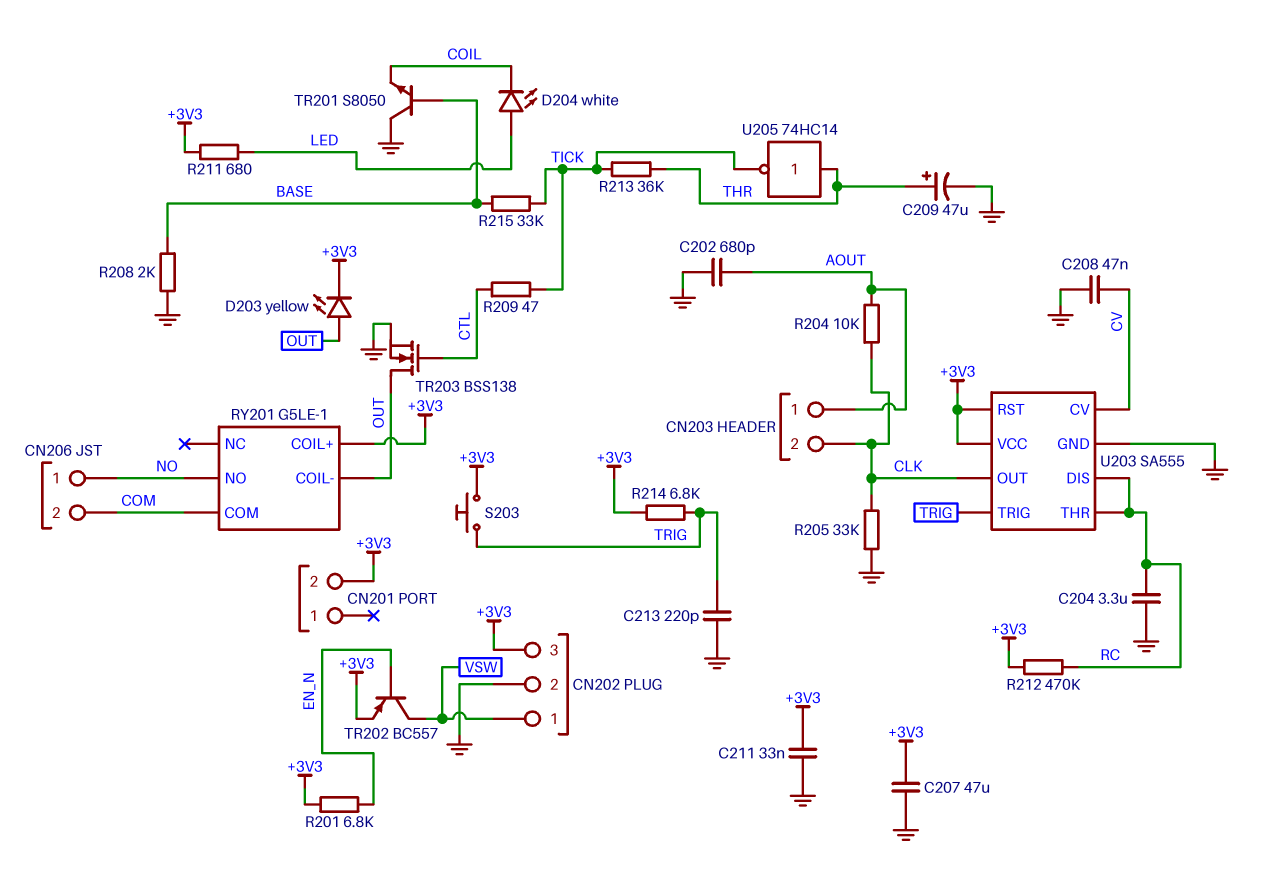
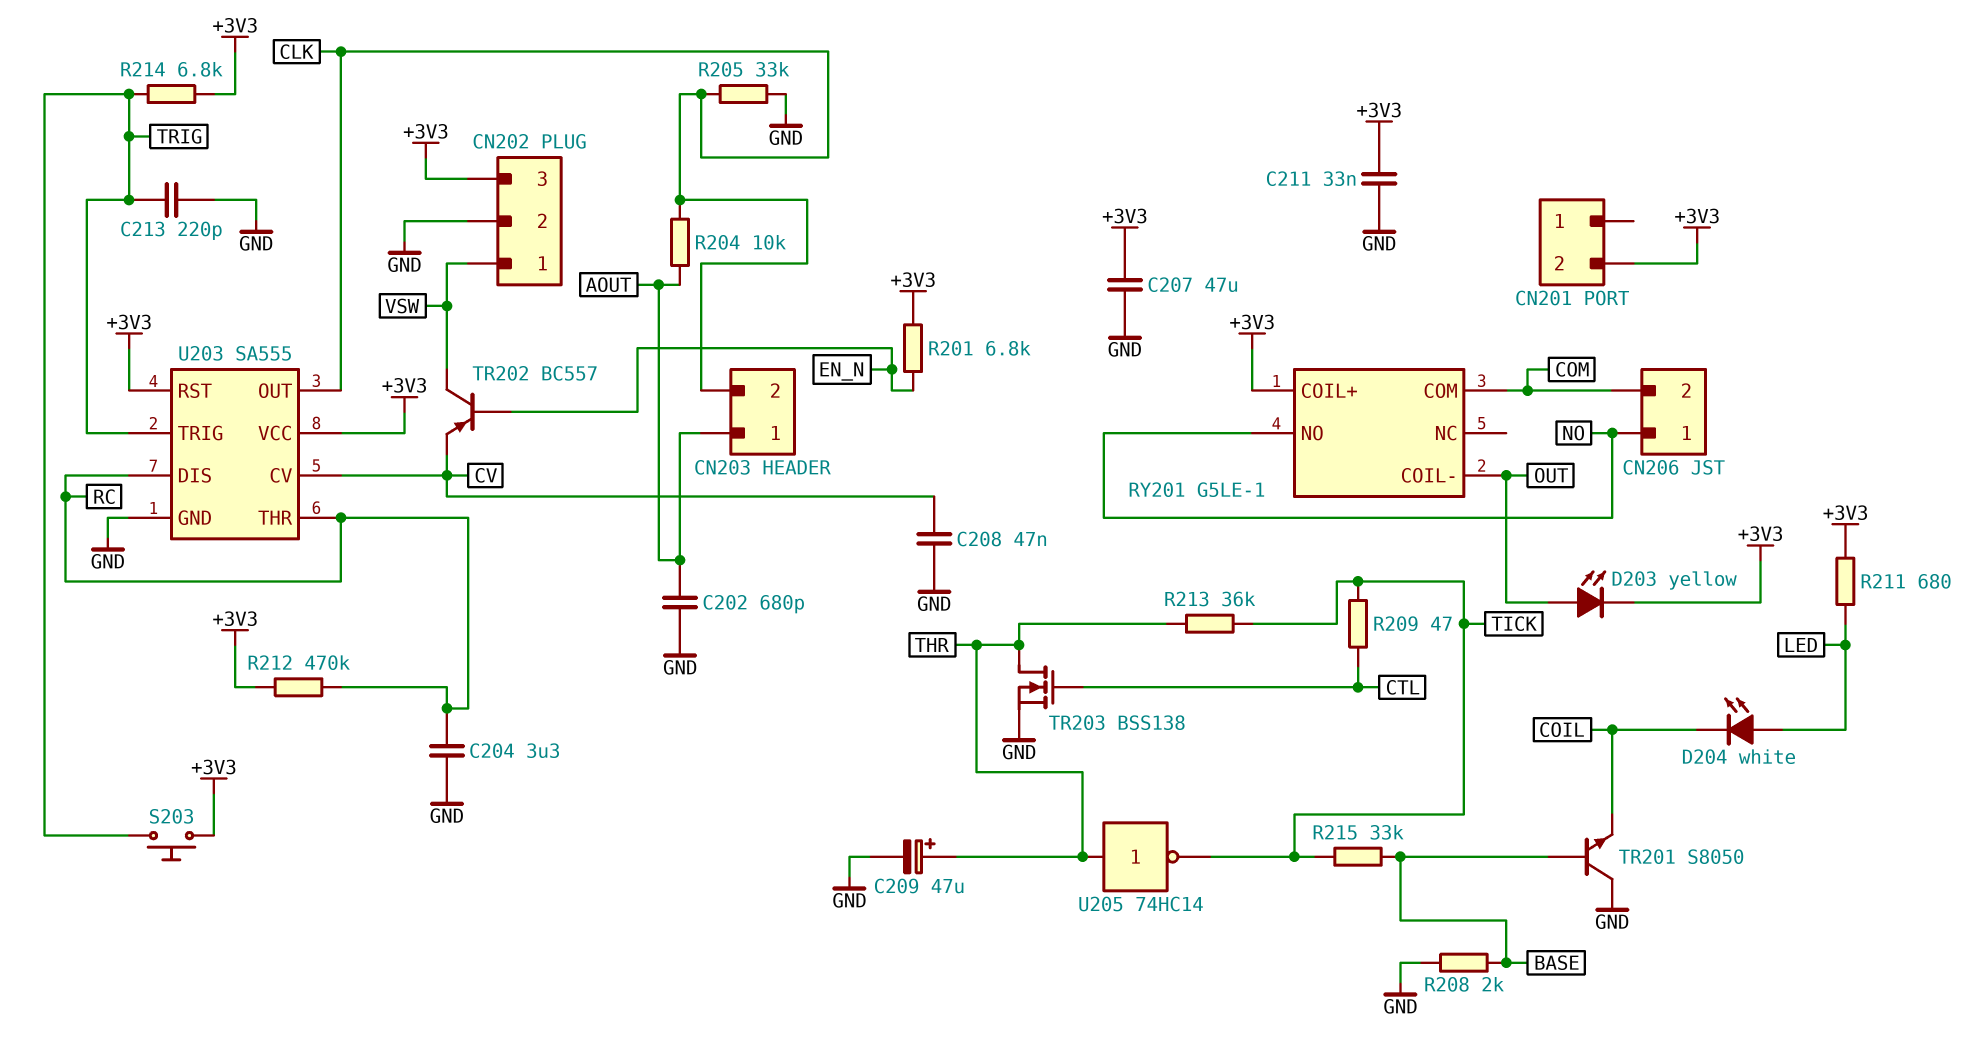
TR202: PNP BC557 (B EN_N, C VSW, E +3V3) -> PNP BC557 (B EN_N, C VSW, E CV)
TR203: NMOS BSS138 (G CTL, D OUT, S GND) -> NMOS BSS138 (G CTL, D THR, S GND)

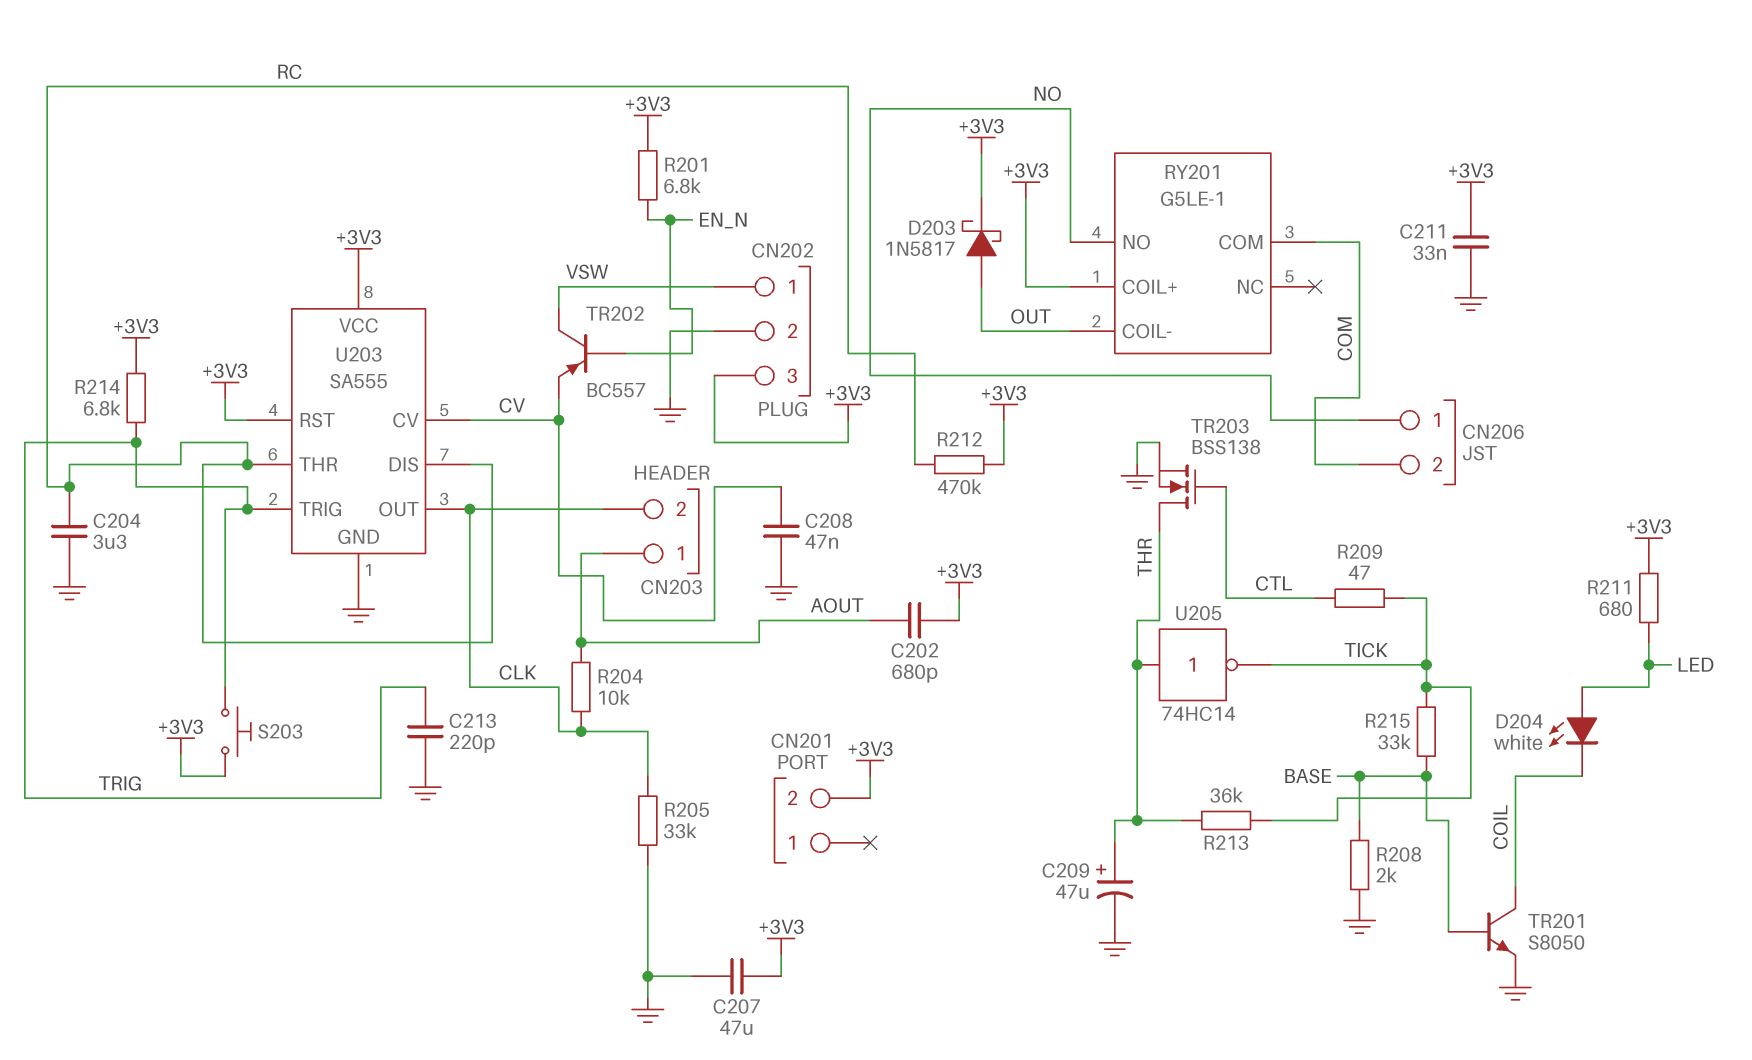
C202: 680pF (AOUT, GND) -> 680pF (+3V3, AOUT)
D203: LED yellow (A OUT, K +3V3) -> schottky 1N5817 (A OUT, K +3V3)
TR201: NPN S8050 (B BASE, C GND, E COIL) -> NPN S8050 (B BASE, C COIL, E GND)

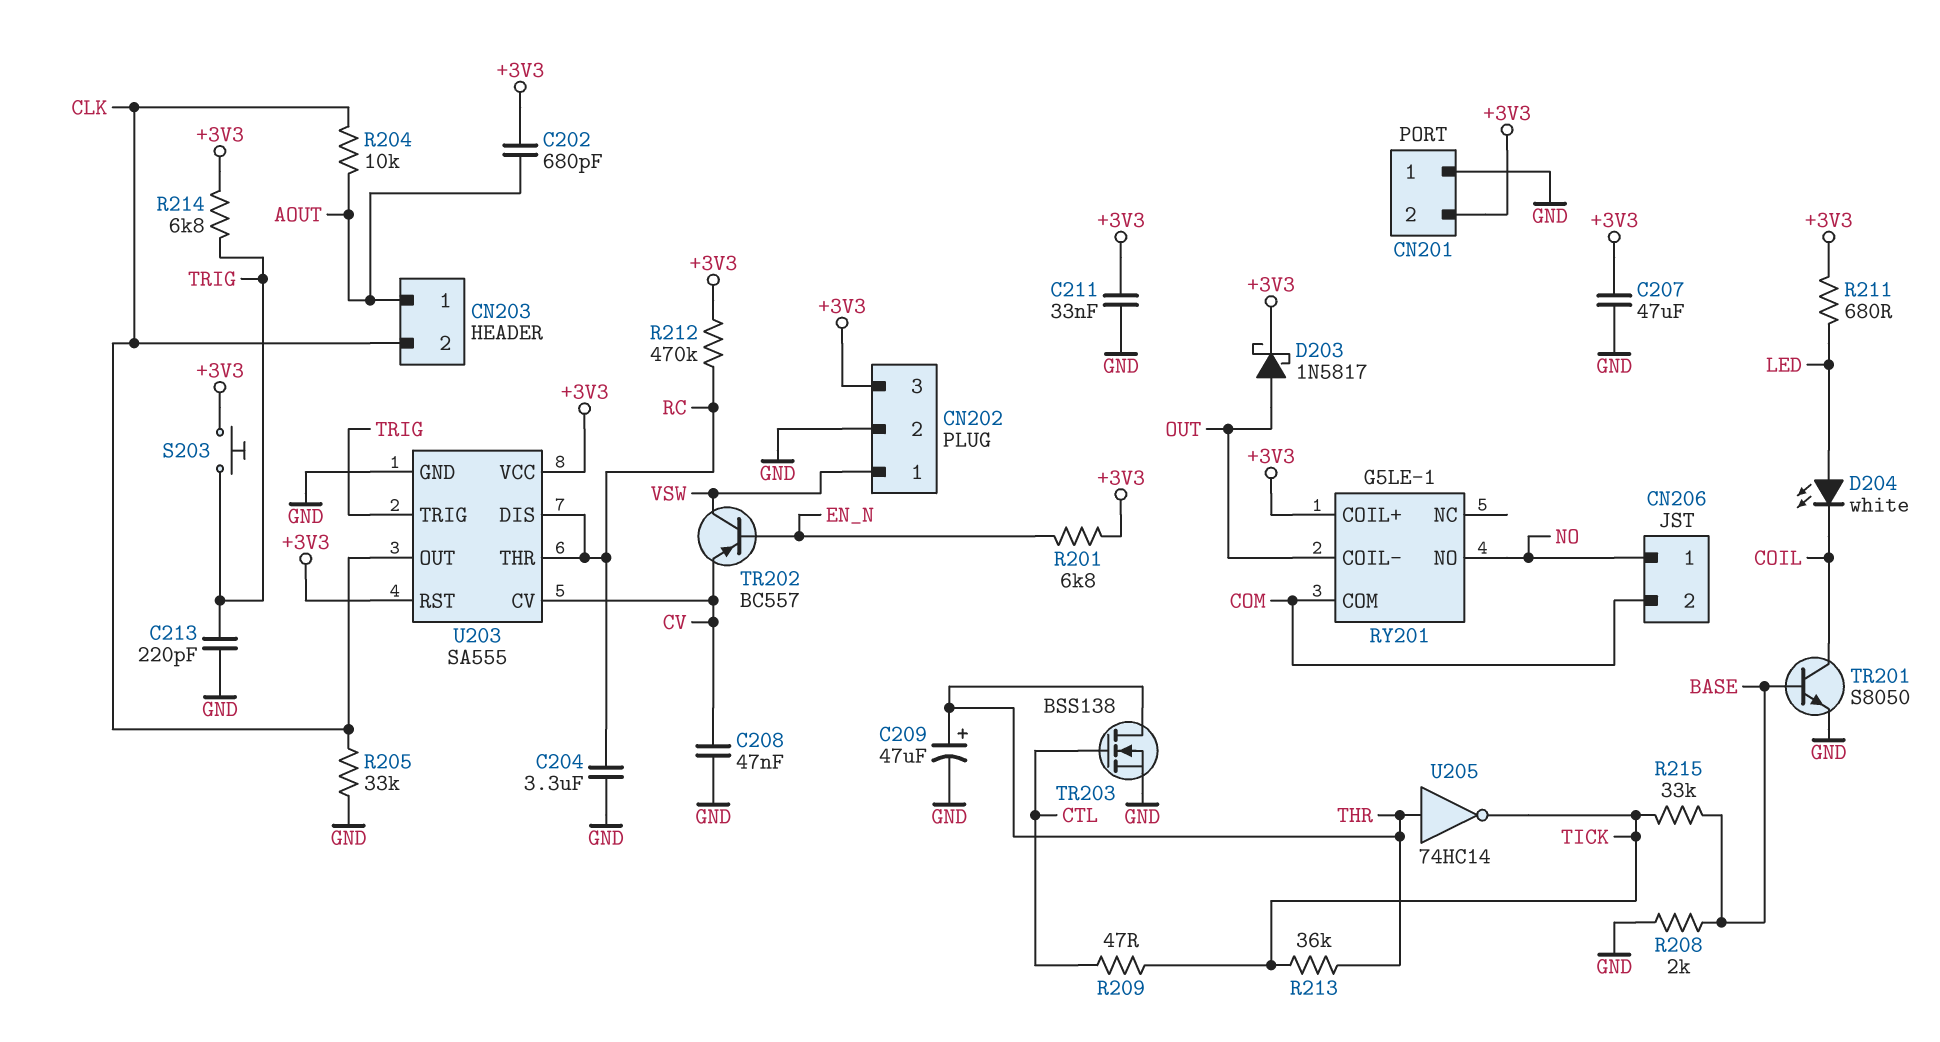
CN201 pin 1: none -> GND

